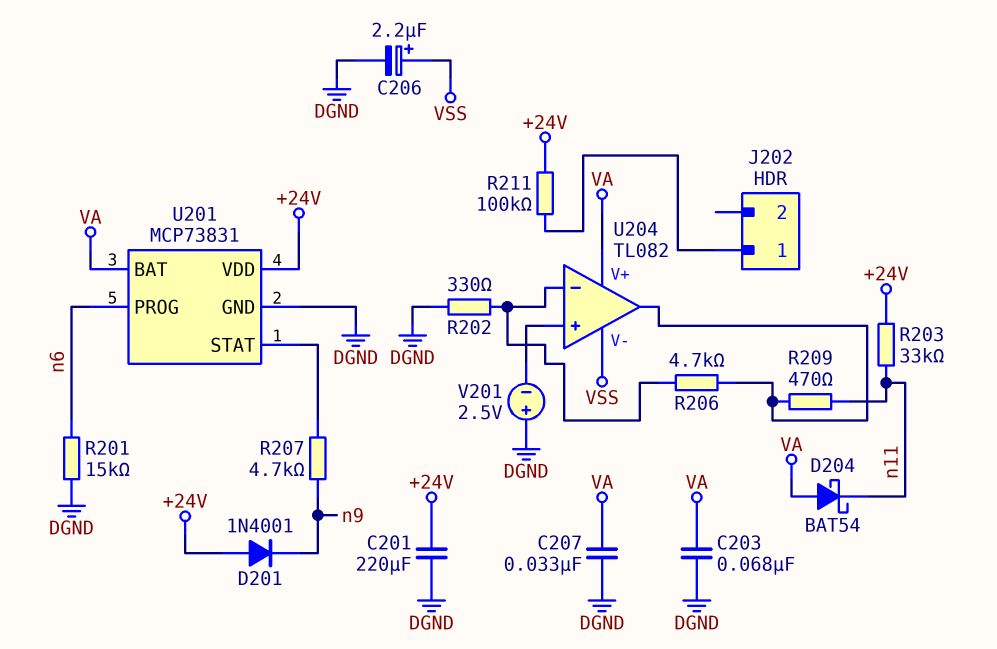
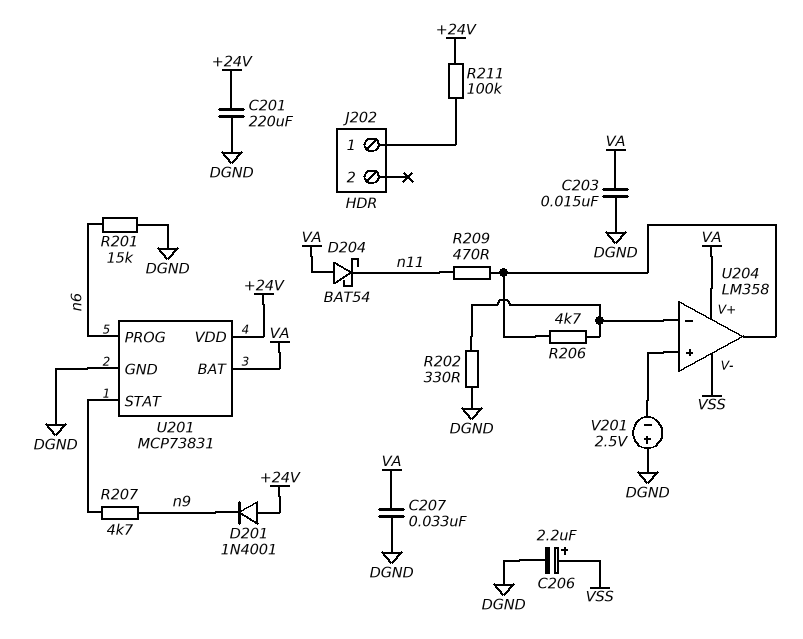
C203: 68nF (DGND, VA) -> 15nF (DGND, VA)
R203: 33k (+24V, n11) -> none
U204: TL082 -> LM358

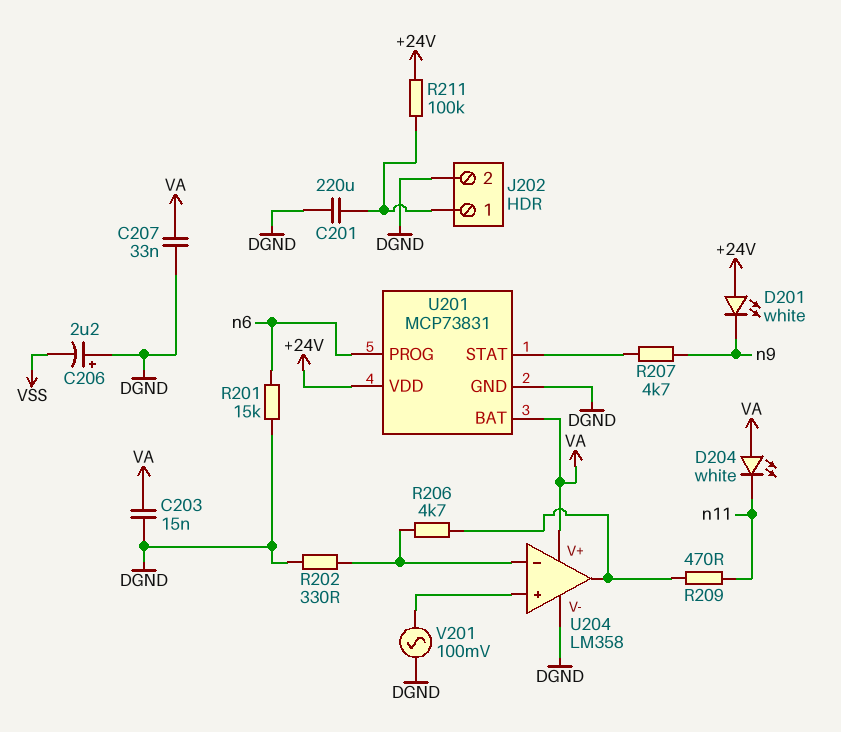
C201: 220uF (+24V, DGND) -> 220uF (DGND, J202/1)
C206: 2.2uF (plus VSS, minus DGND) -> 2.2uF (plus DGND, minus VSS)
D201: diode 1N4001 (A +24V, K n9) -> LED white (A +24V, K n9)
D204: schottky BAT54 (A VA, K n11) -> LED white (A VA, K n11)
J202 pin 2: none -> DGND
U204 pin V-: VSS -> DGND
V201: 2.5V (plus DGND, minus U204/in+) -> AC 100mV (DGND, U204/in+)

